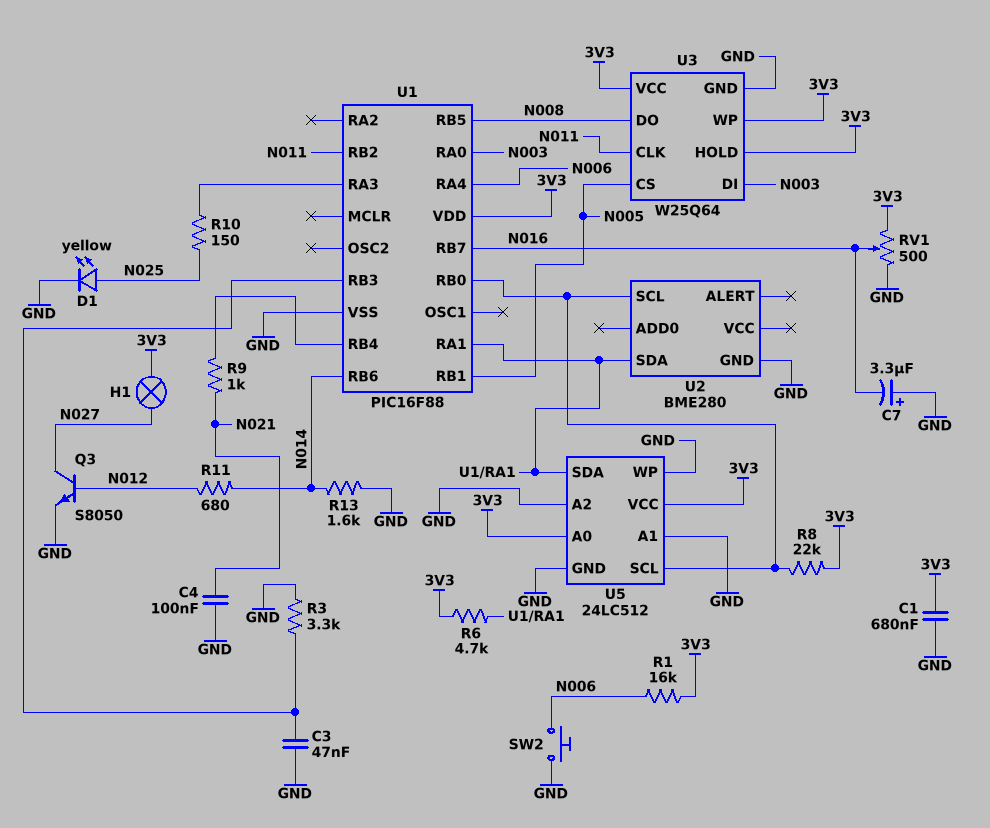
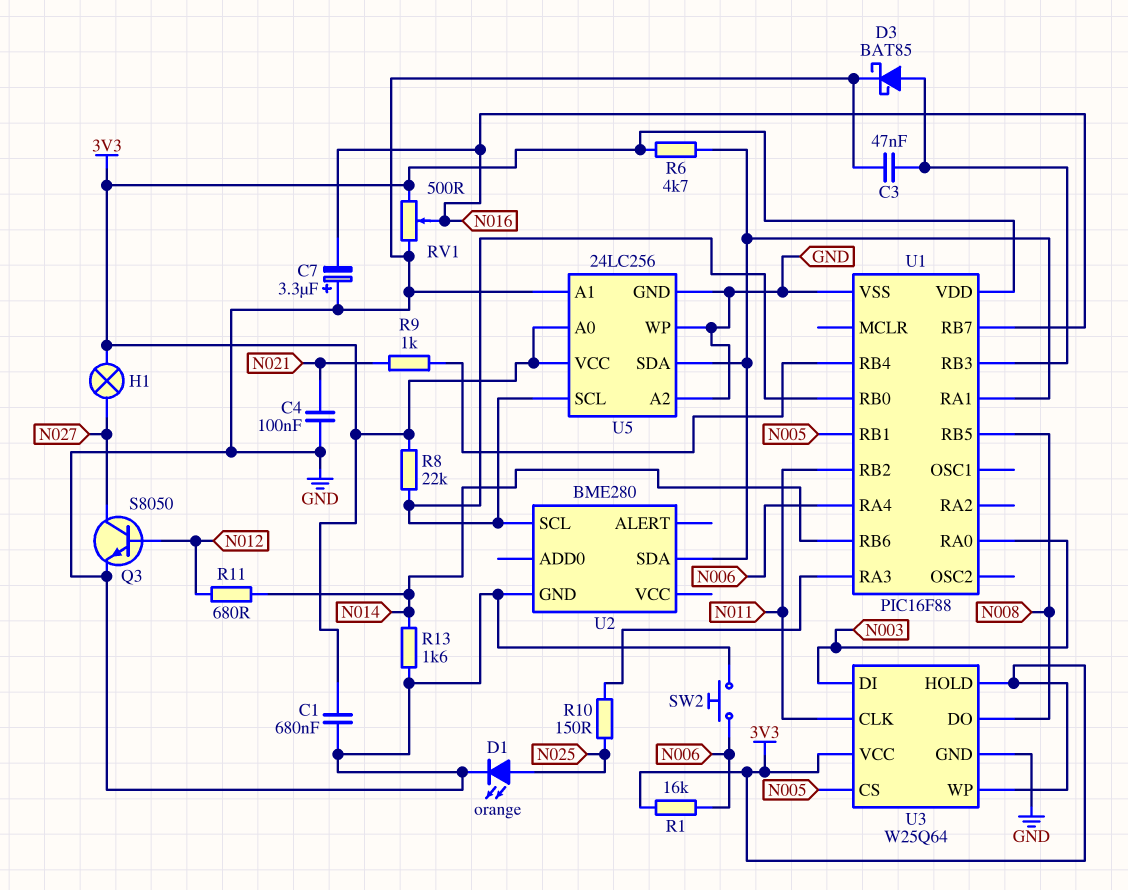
D1: LED yellow (A N025, K GND) -> LED orange (A N025, K GND)
D3: none -> schottky BAT85 (A U1/RB3, K GND)
R3: 3.3k (GND, U1/RB3) -> none
U5: 24LC512 -> 24LC256

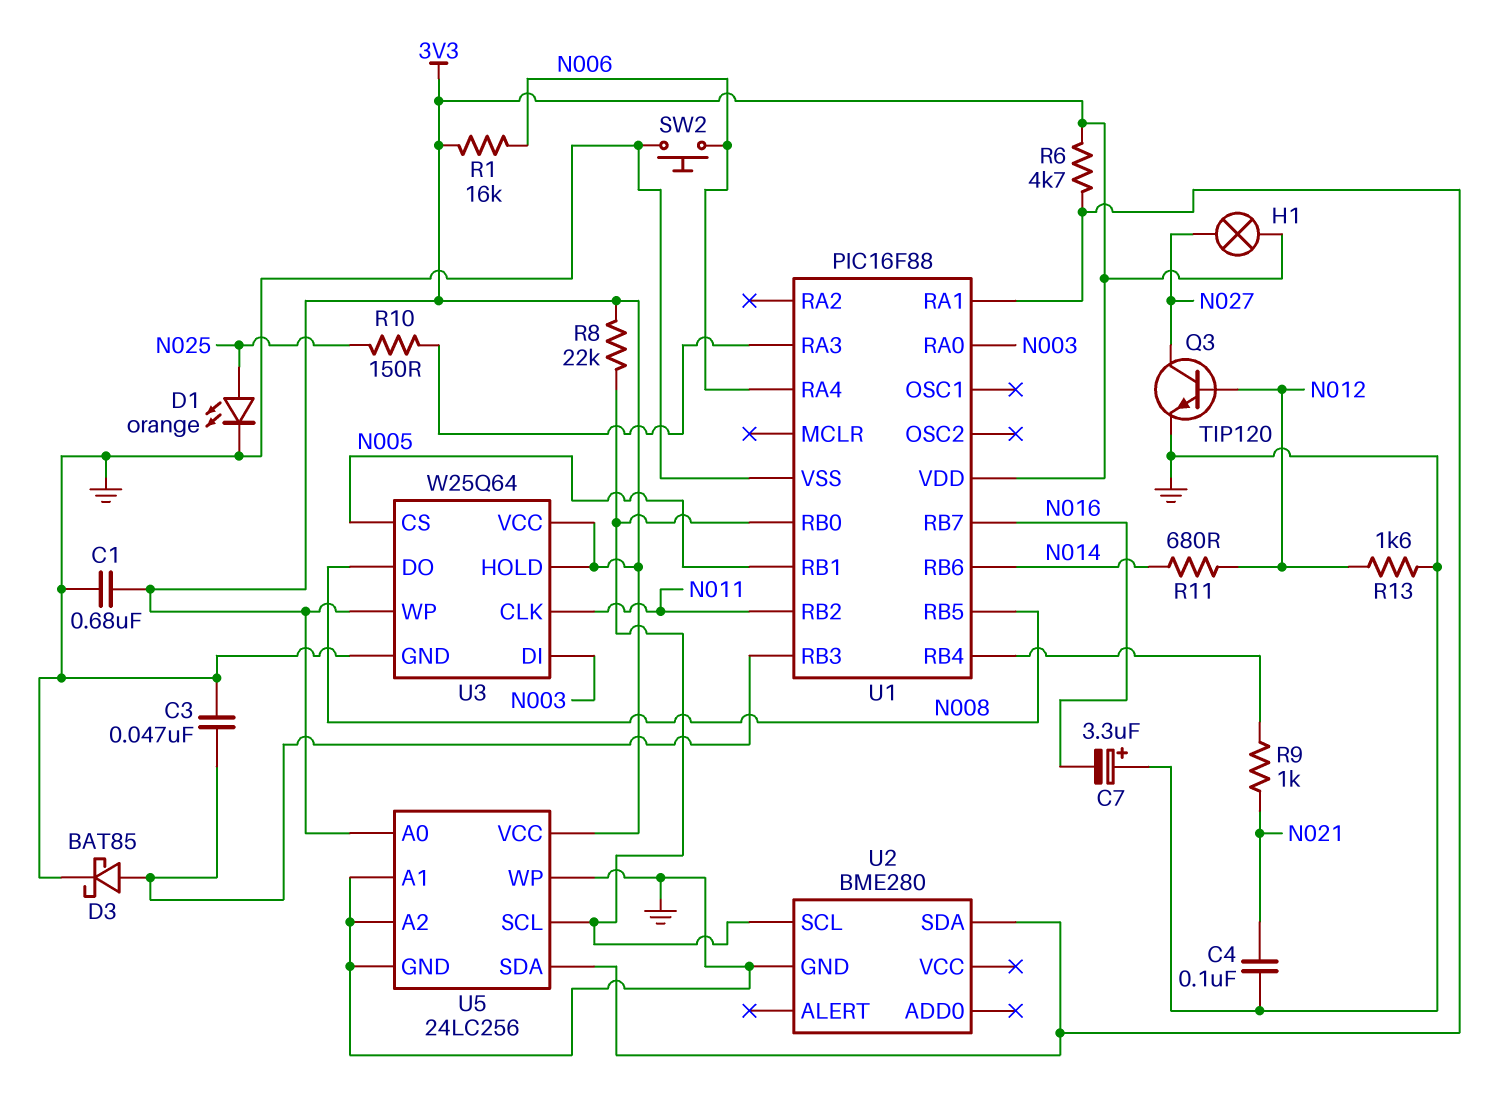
Q3: NPN S8050 (B N012, C N027, E GND) -> NPN TIP120 (B N012, C N027, E GND)
R13: 1.6k (GND, N014) -> 1.6k (GND, N012)
RV1: 500 (3V3, GND, wiper N016) -> none

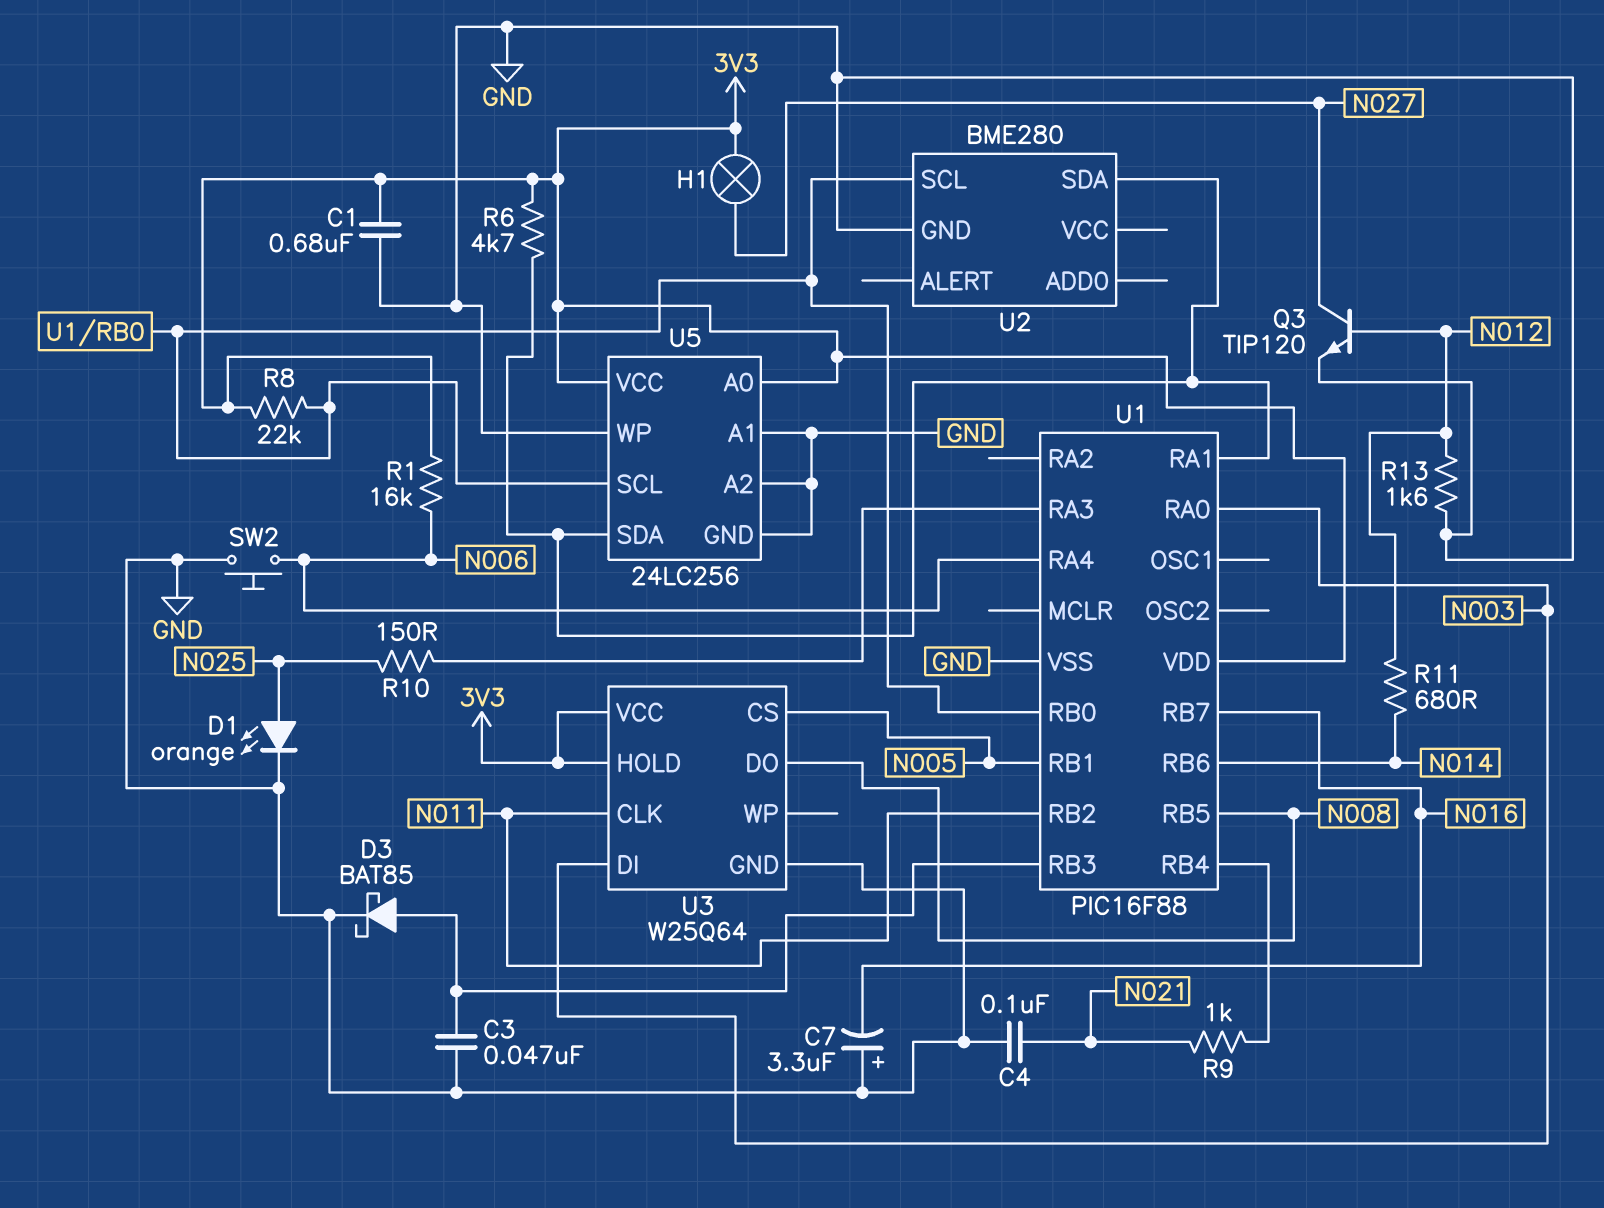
U3 pin WP: 3V3 -> none

